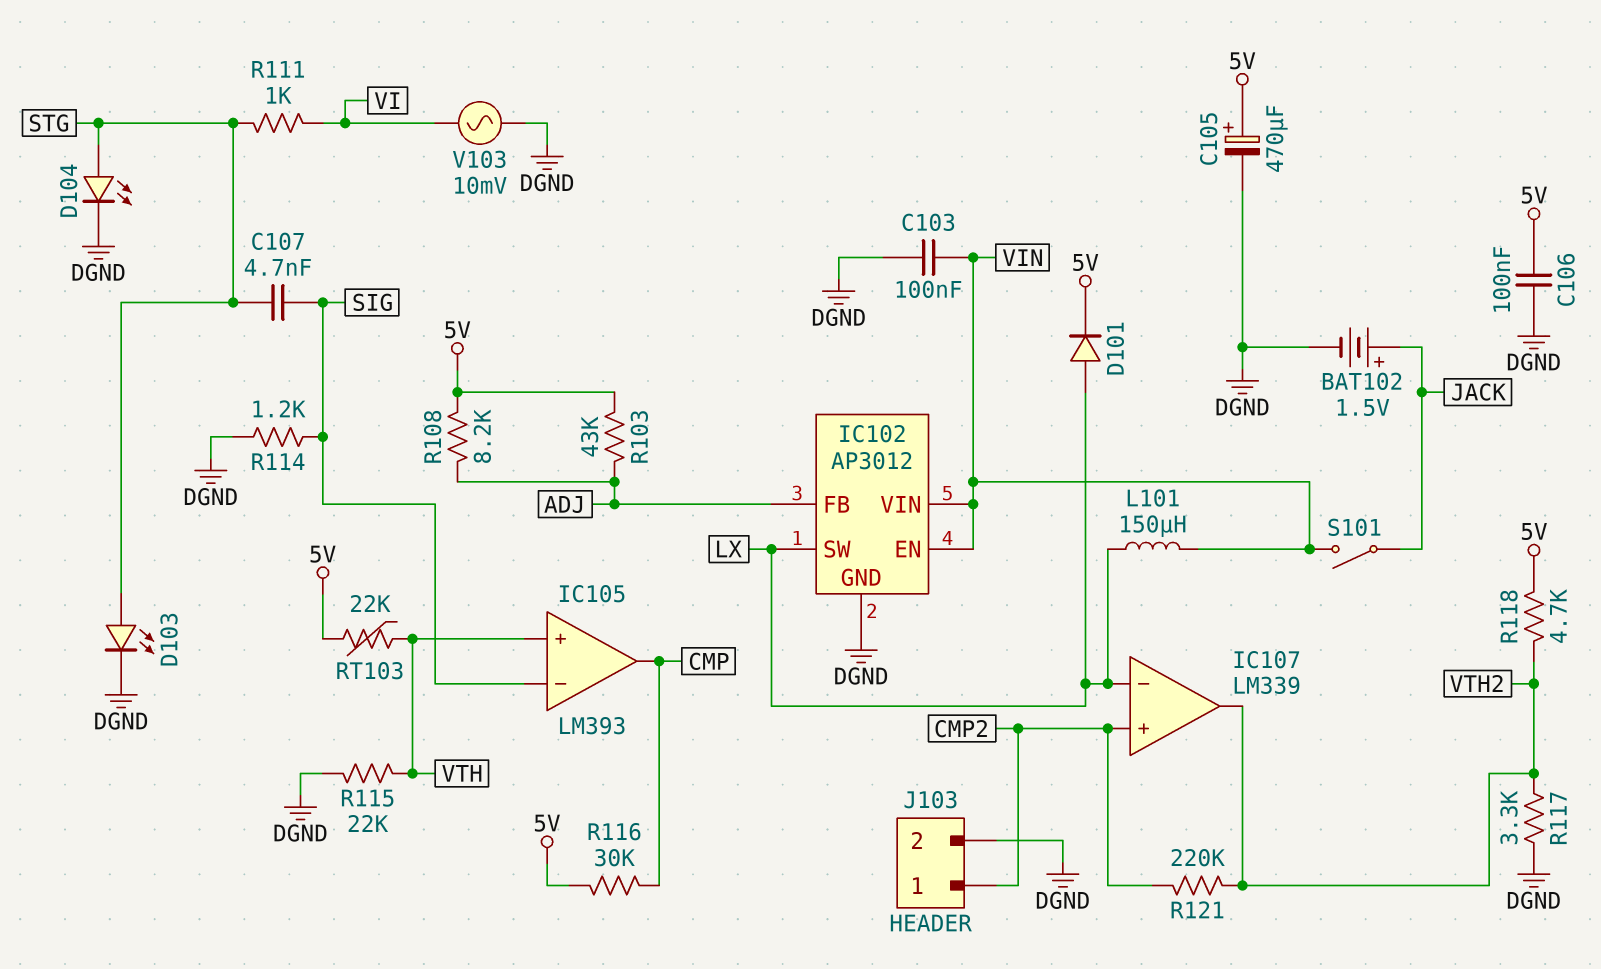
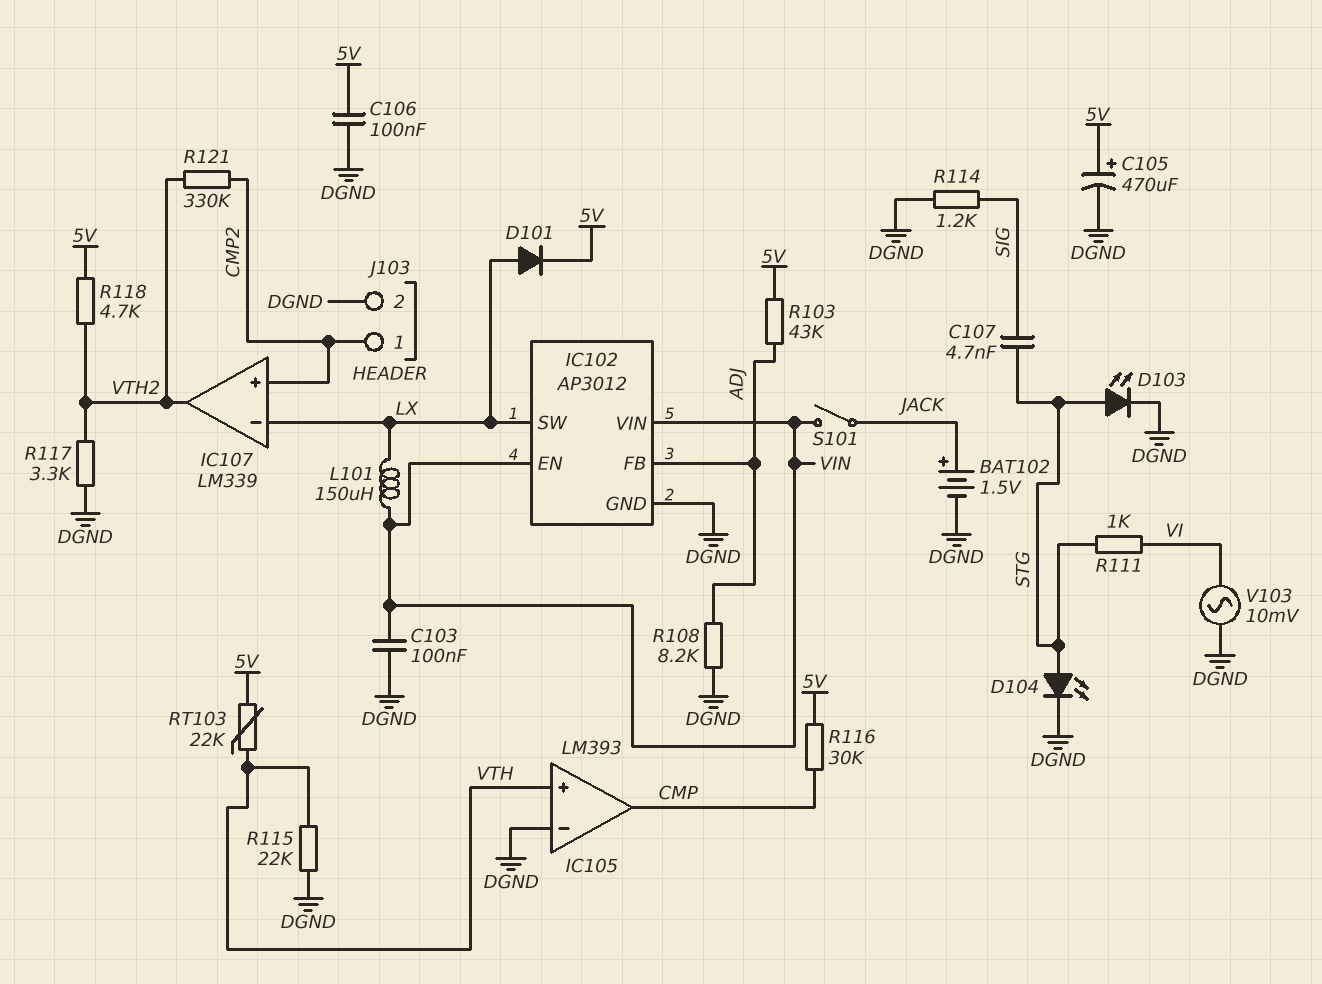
IC105 pin in-: SIG -> DGND
R108: 8.2k (5V, ADJ) -> 8.2k (ADJ, DGND)
R121: 220k (CMP2, VTH2) -> 330k (CMP2, VTH2)

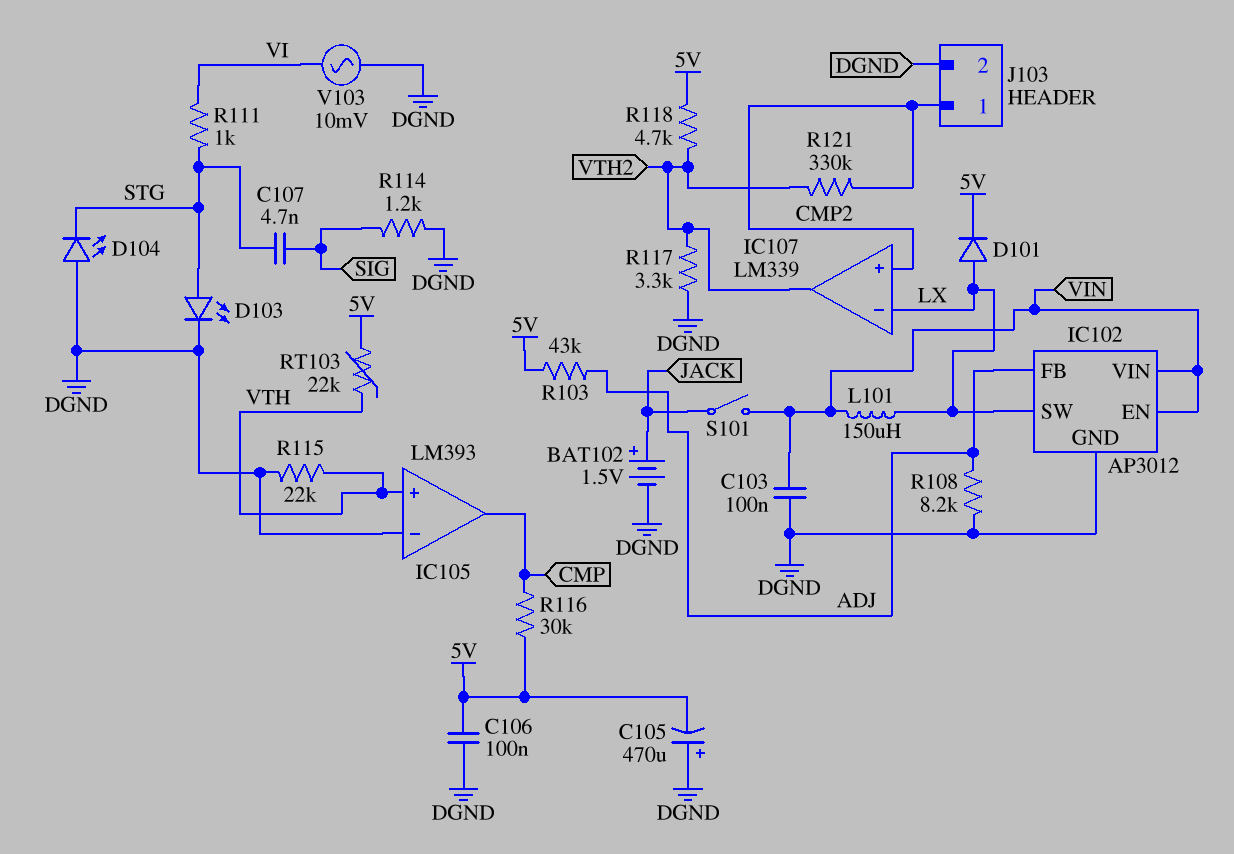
C105: 470uF (plus 5V, minus DGND) -> 470uF (plus DGND, minus 5V)
D104: LED (A STG, K DGND) -> LED (A DGND, K STG)

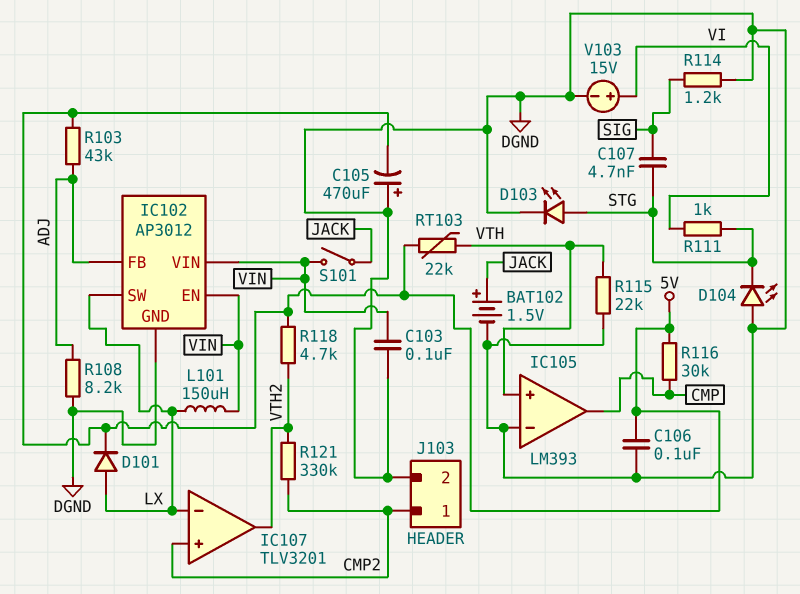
IC107: LM339 -> TLV3201
R117: 3.3k (DGND, VTH2) -> none
V103: AC 10mV (DGND, VI) -> 15V (plus VI, minus DGND)

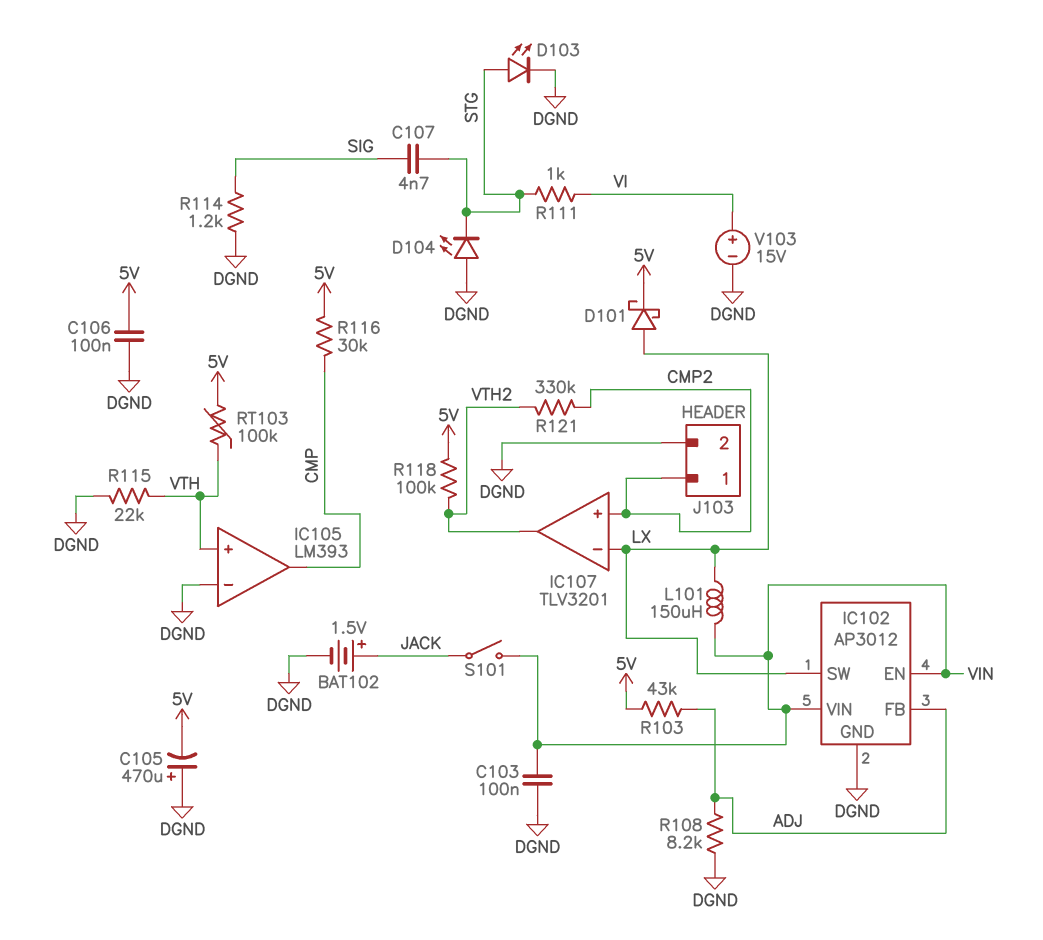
D101: diode (A LX, K 5V) -> schottky (A LX, K 5V)
R118: 4.7k (5V, VTH2) -> 100k (5V, VTH2)
RT103: 22k (5V, VTH) -> 100k (5V, VTH)

